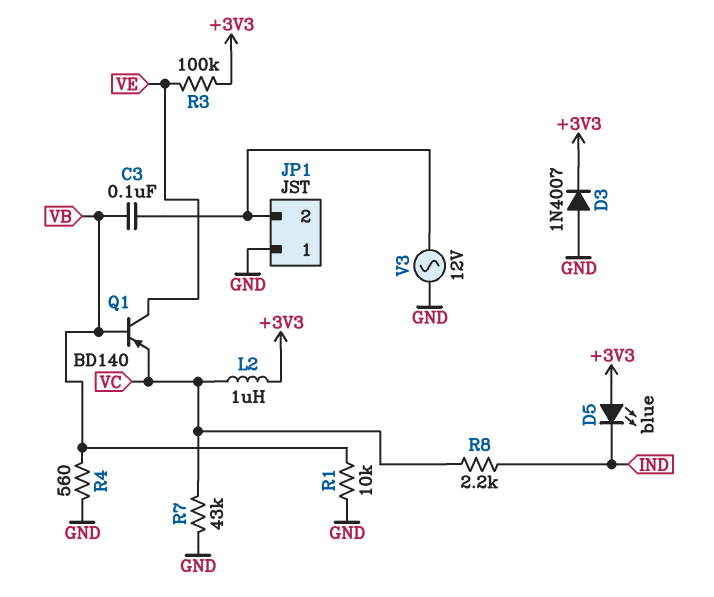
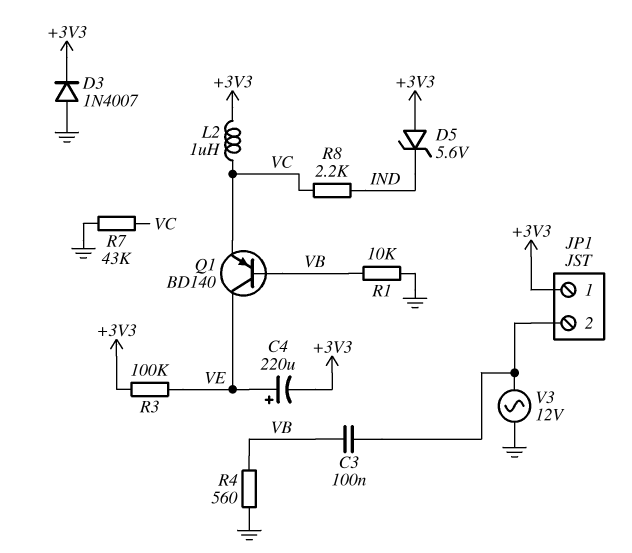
C4: none -> 220uF (plus VE, minus +3V3)
D5: LED blue (A +3V3, K IND) -> zener 5.6V (A +3V3, K IND)
JP1 pin 1: GND -> +3V3

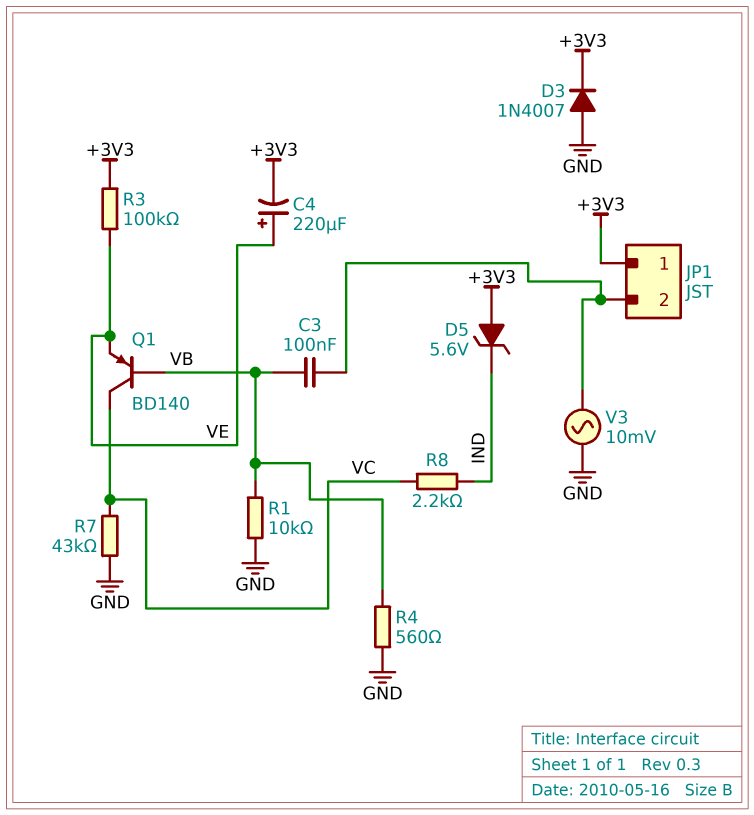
L2: 1uH (+3V3, VC) -> none
Q1: PNP BD140 (B VB, C VE, E VC) -> PNP BD140 (B VB, C VC, E VE)
V3: AC 12V (GND, JP1/2) -> AC 10mV (GND, JP1/2)

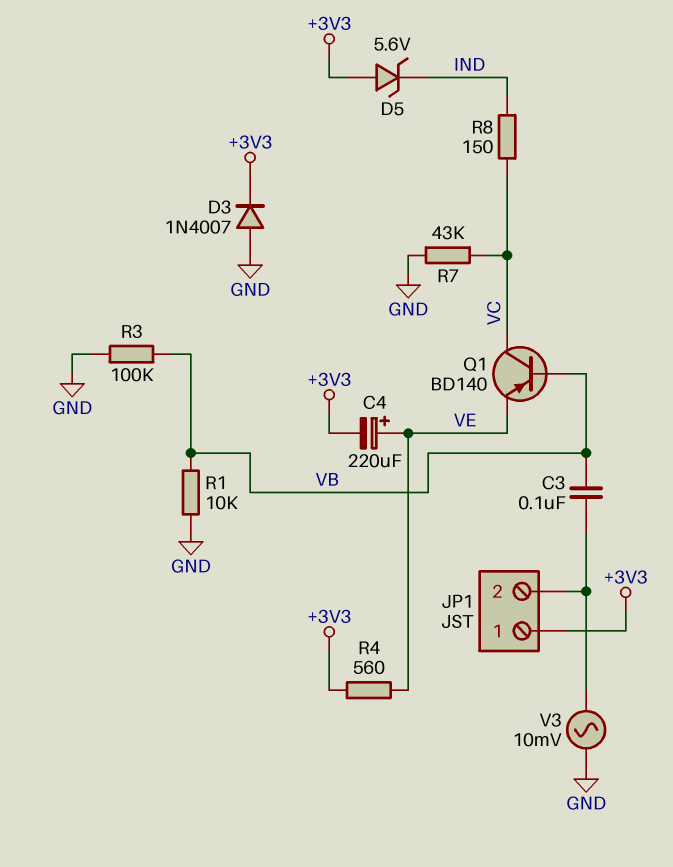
R3: 100k (+3V3, VE) -> 100k (GND, VB)
R4: 560 (GND, VB) -> 560 (+3V3, VE)
R8: 2.2k (IND, VC) -> 150 (IND, VC)

